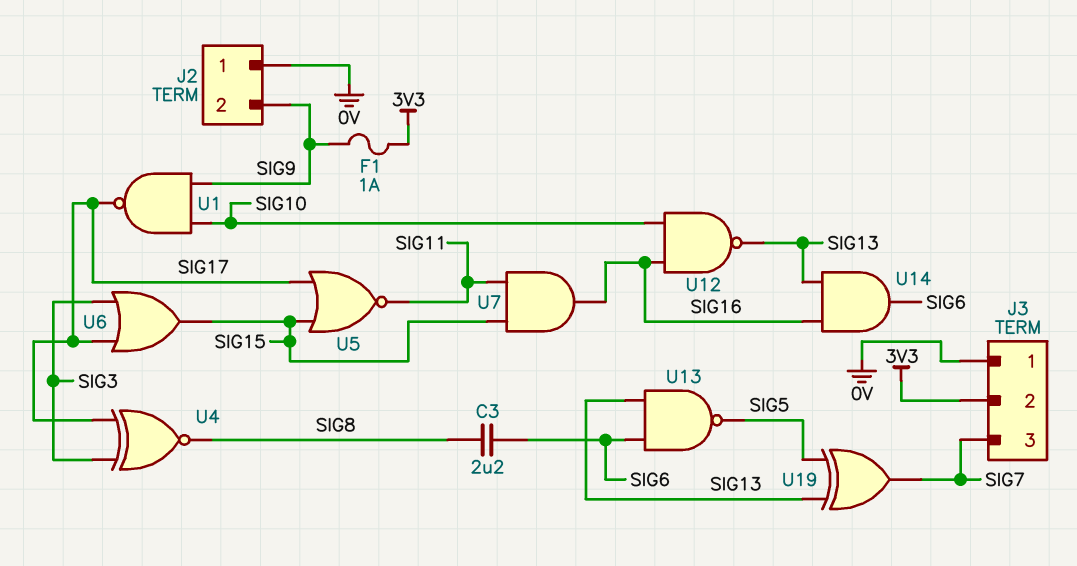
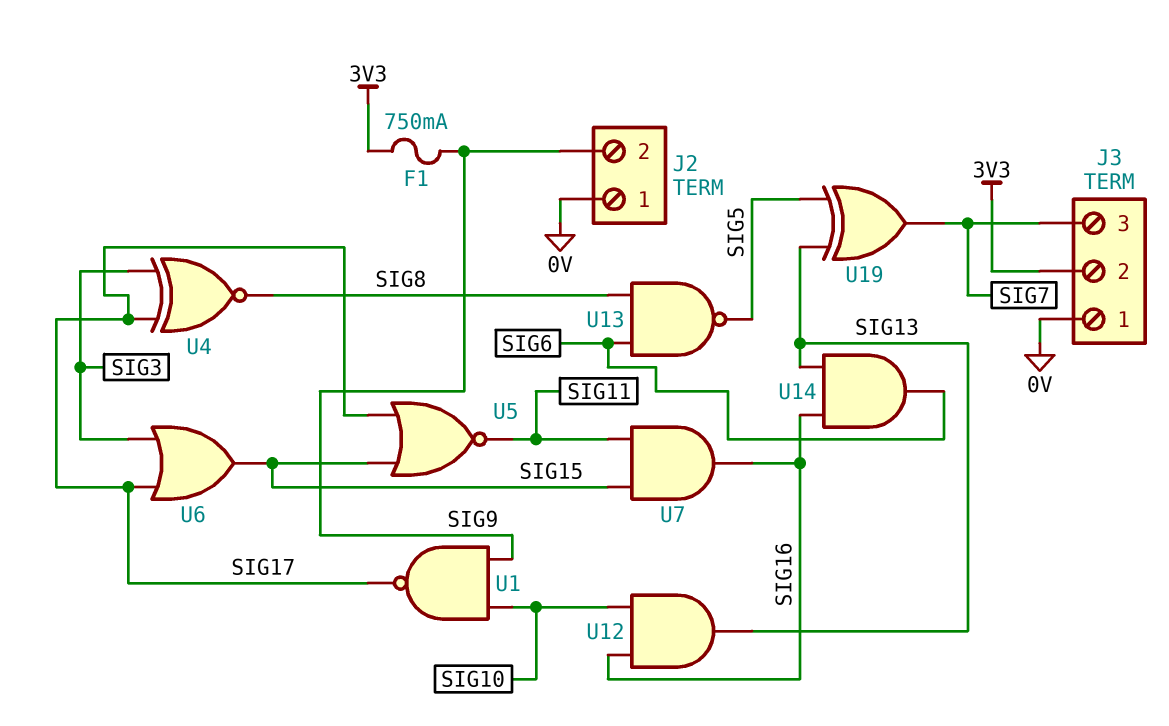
C3: 2.2uF (SIG6, SIG8) -> none
F1: 1A (3V3, SIG9) -> 750mA (3V3, SIG9)
U12: NAND (in SIG10, in SIG16, out SIG13) -> AND (in SIG10, in SIG16, out SIG13)
U13: NAND (in SIG6, in SIG13, out SIG5) -> NAND (in SIG6, in SIG8, out SIG5)

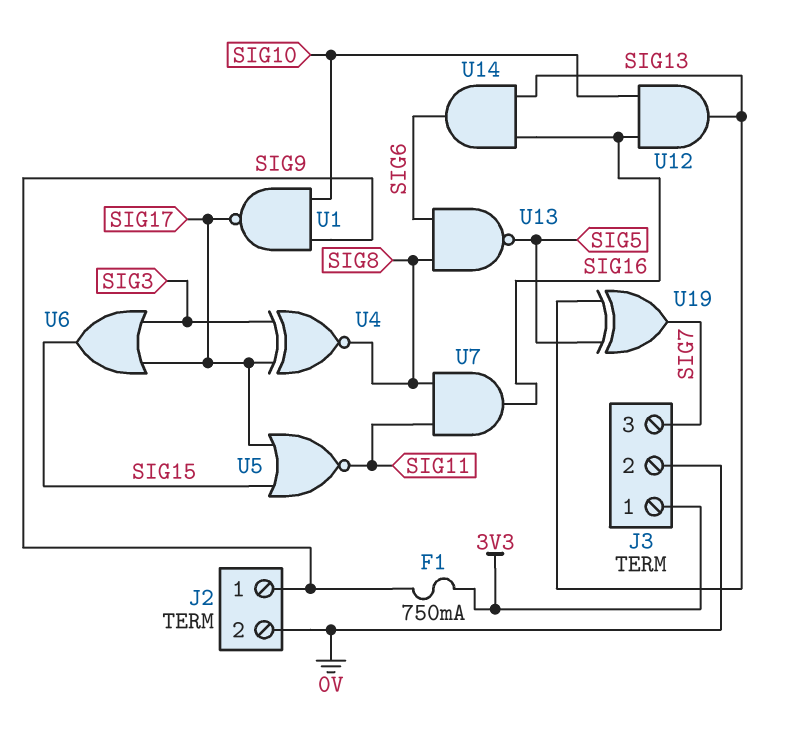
J2 pin 1: 0V -> SIG9
J2 pin 2: SIG9 -> 0V
J3 pin 1: 0V -> 3V3
J3 pin 2: 3V3 -> 0V
U7: AND (in SIG11, in SIG15, out SIG16) -> AND (in SIG8, in SIG11, out SIG16)

